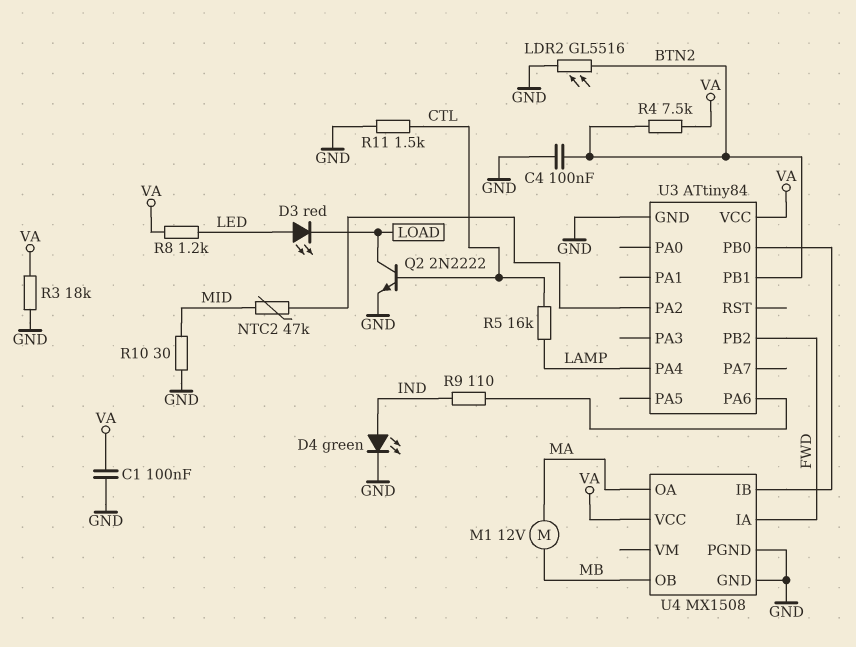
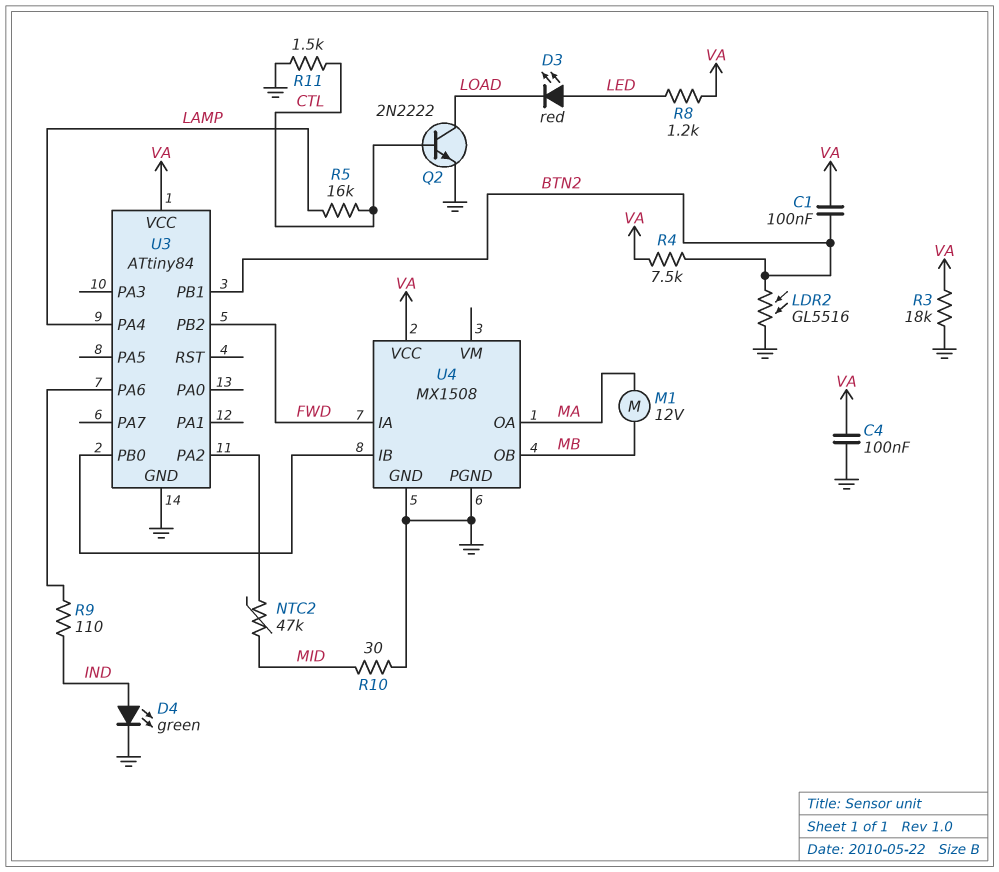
C1: 100nF (GND, VA) -> 100nF (BTN2, VA)
C4: 100nF (BTN2, GND) -> 100nF (GND, VA)

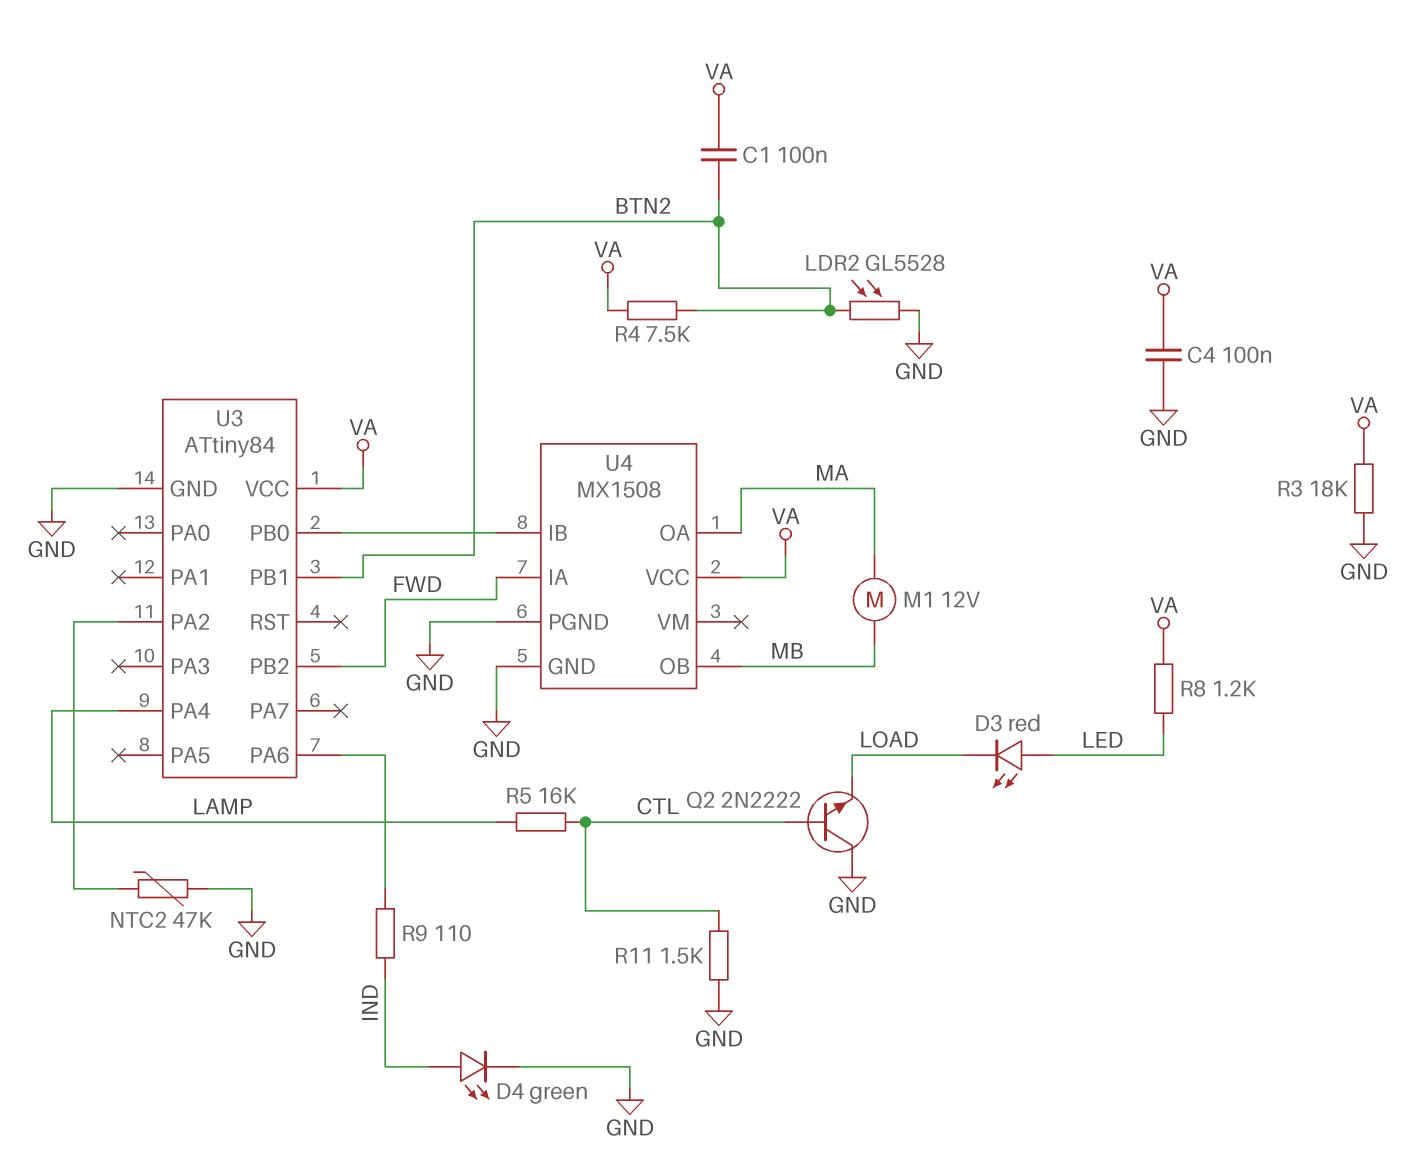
LDR2: GL5516 (BTN2, GND) -> GL5528 (BTN2, GND)
NTC2: 47k (MID, U3/PA2) -> 47k (GND, U3/PA2)
Q2: NPN 2N2222 (B CTL, C LOAD, E GND) -> NPN 2N2222 (B CTL, C GND, E LOAD)
R10: 30 (GND, MID) -> none

